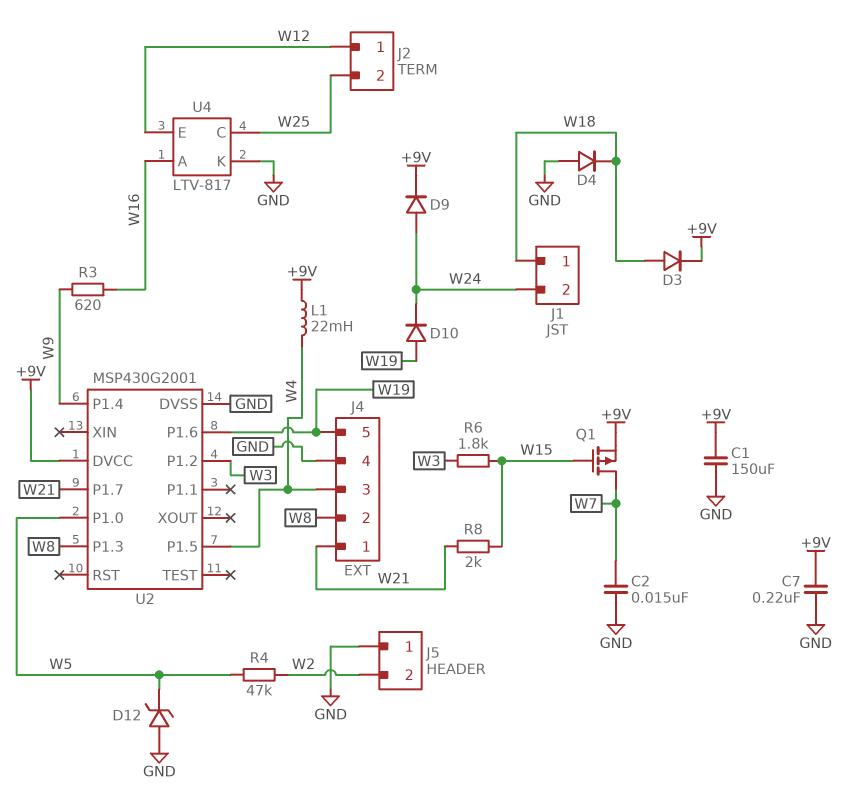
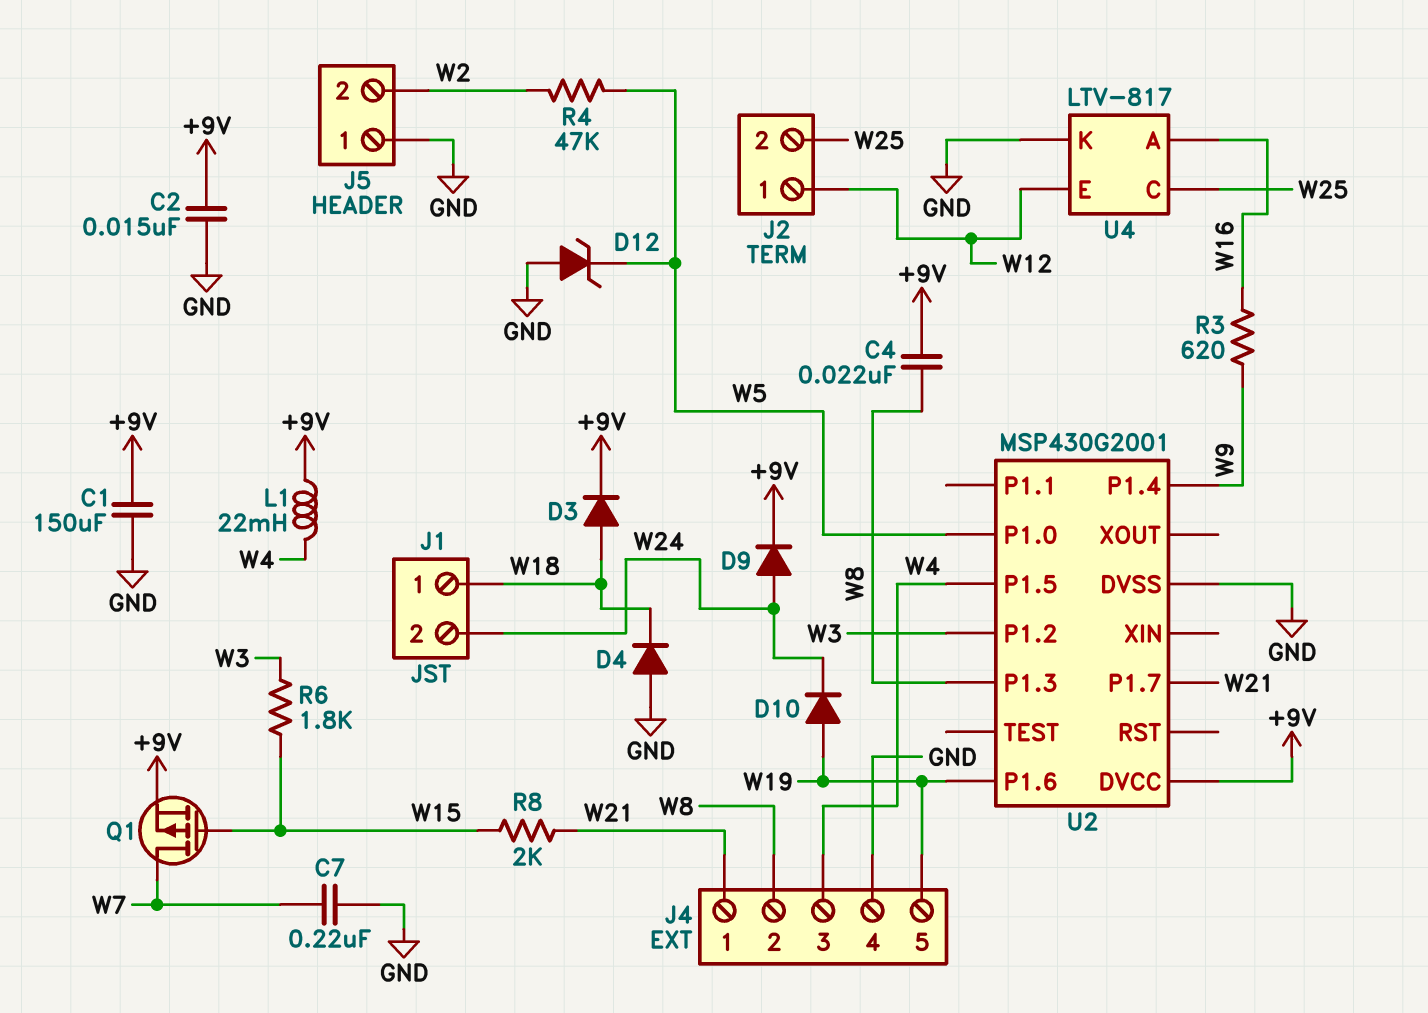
C2: 15nF (GND, W7) -> 15nF (+9V, GND)
C4: none -> 22nF (+9V, W8)
C7: 220nF (+9V, GND) -> 220nF (GND, W7)

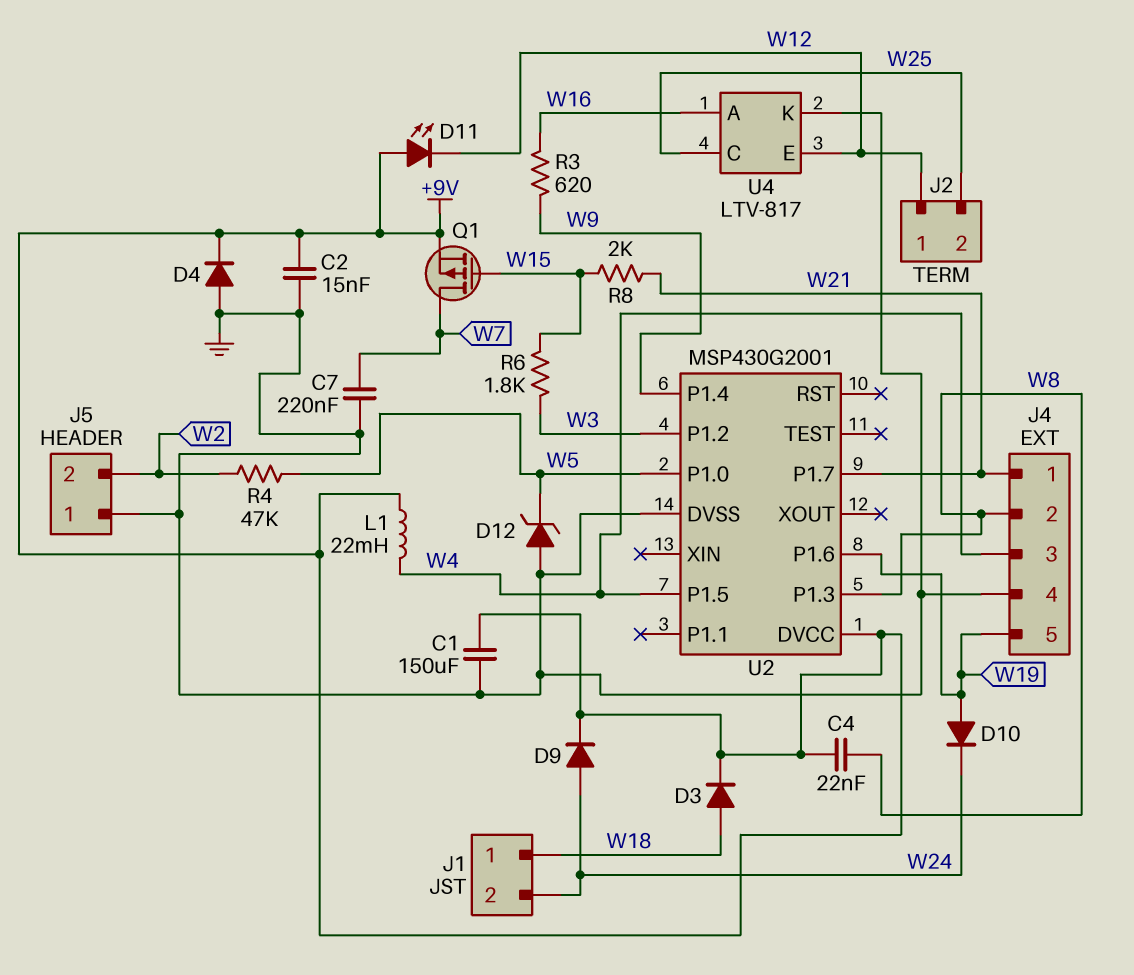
D4: diode (A GND, K W18) -> diode (A GND, K +9V)
D11: none -> LED (A +9V, K W12)

